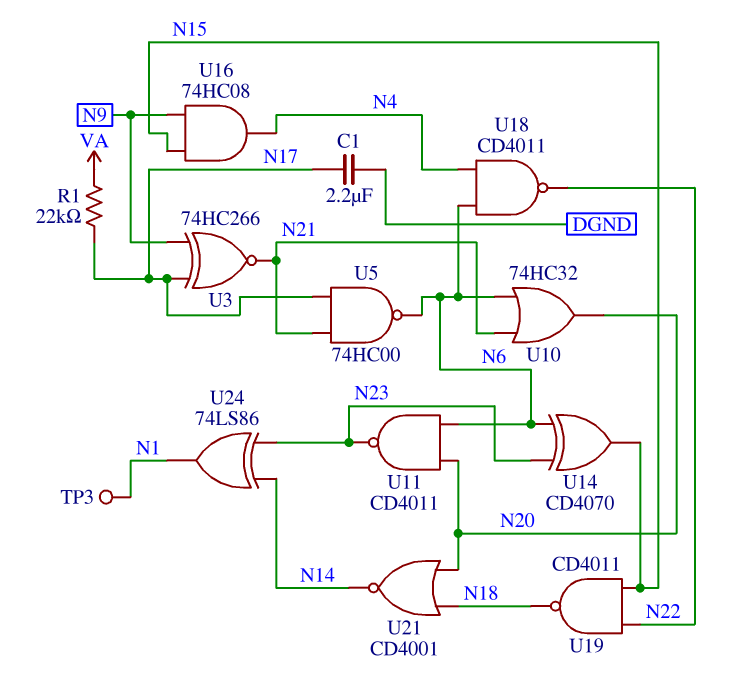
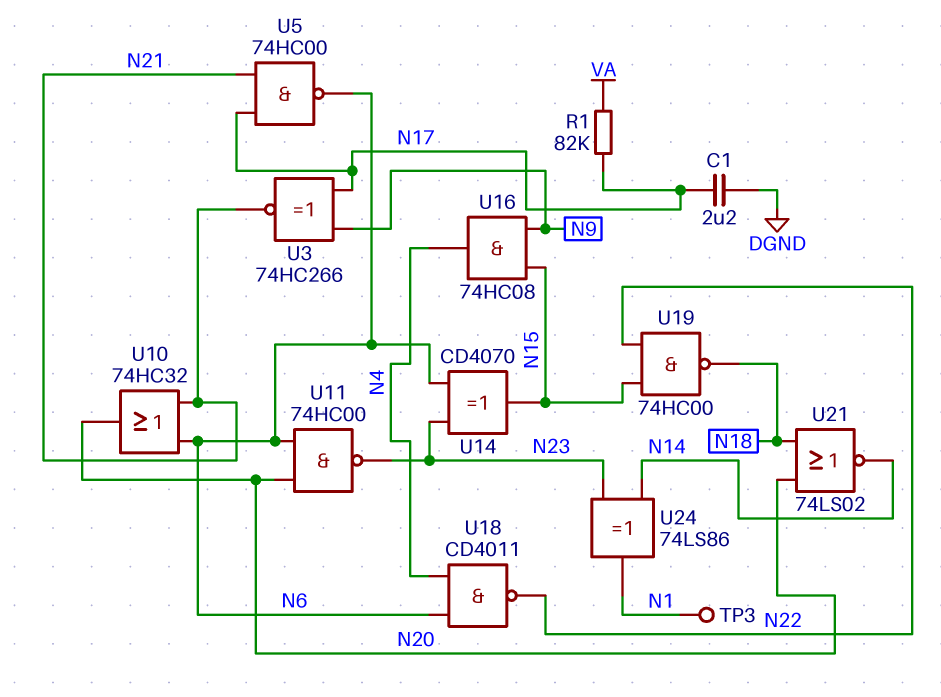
R1: 22k (N17, VA) -> 82k (N17, VA)
U11: NAND CD4011 (in N6, in N20, out N23) -> NAND 74HC00 (in N6, in N20, out N23)
U19: NAND CD4011 (in N15, in N22, out N18) -> NAND 74HC00 (in N15, in N22, out N18)
U21: NOR CD4001 (in N18, in N20, out N14) -> NOR 74LS02 (in N18, in N20, out N14)

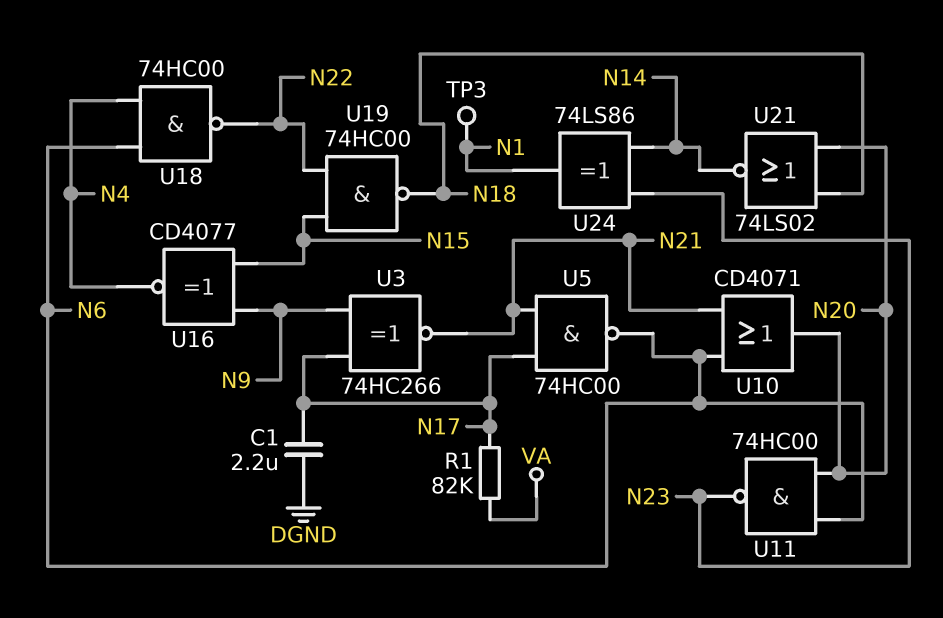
U10: OR 74HC32 (in N6, in N21, out N20) -> OR CD4071 (in N6, in N21, out N20)
U14: XOR CD4070 (in N6, in N23, out N15) -> none
U16: AND 74HC08 (in N9, in N15, out N4) -> XNOR CD4077 (in N9, in N15, out N4)
U18: NAND CD4011 (in N4, in N6, out N22) -> NAND 74HC00 (in N4, in N6, out N22)

